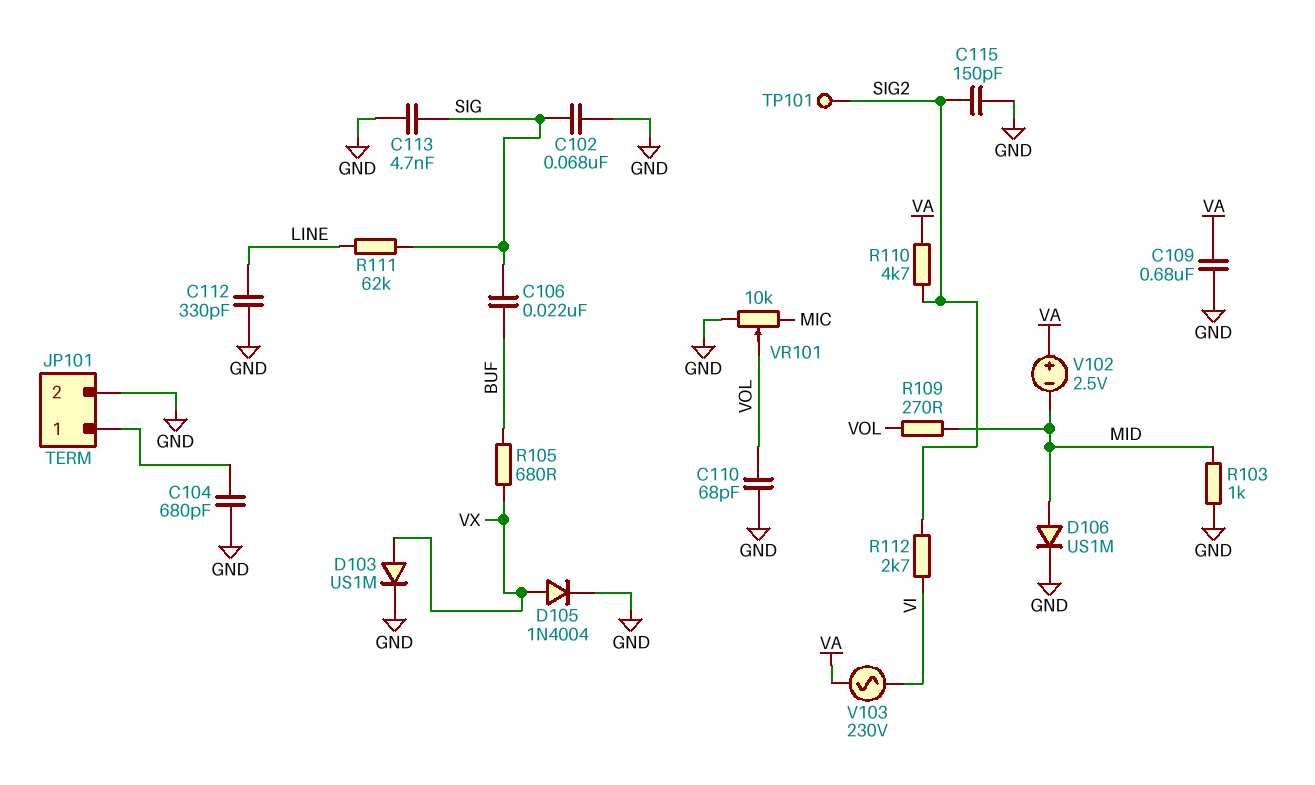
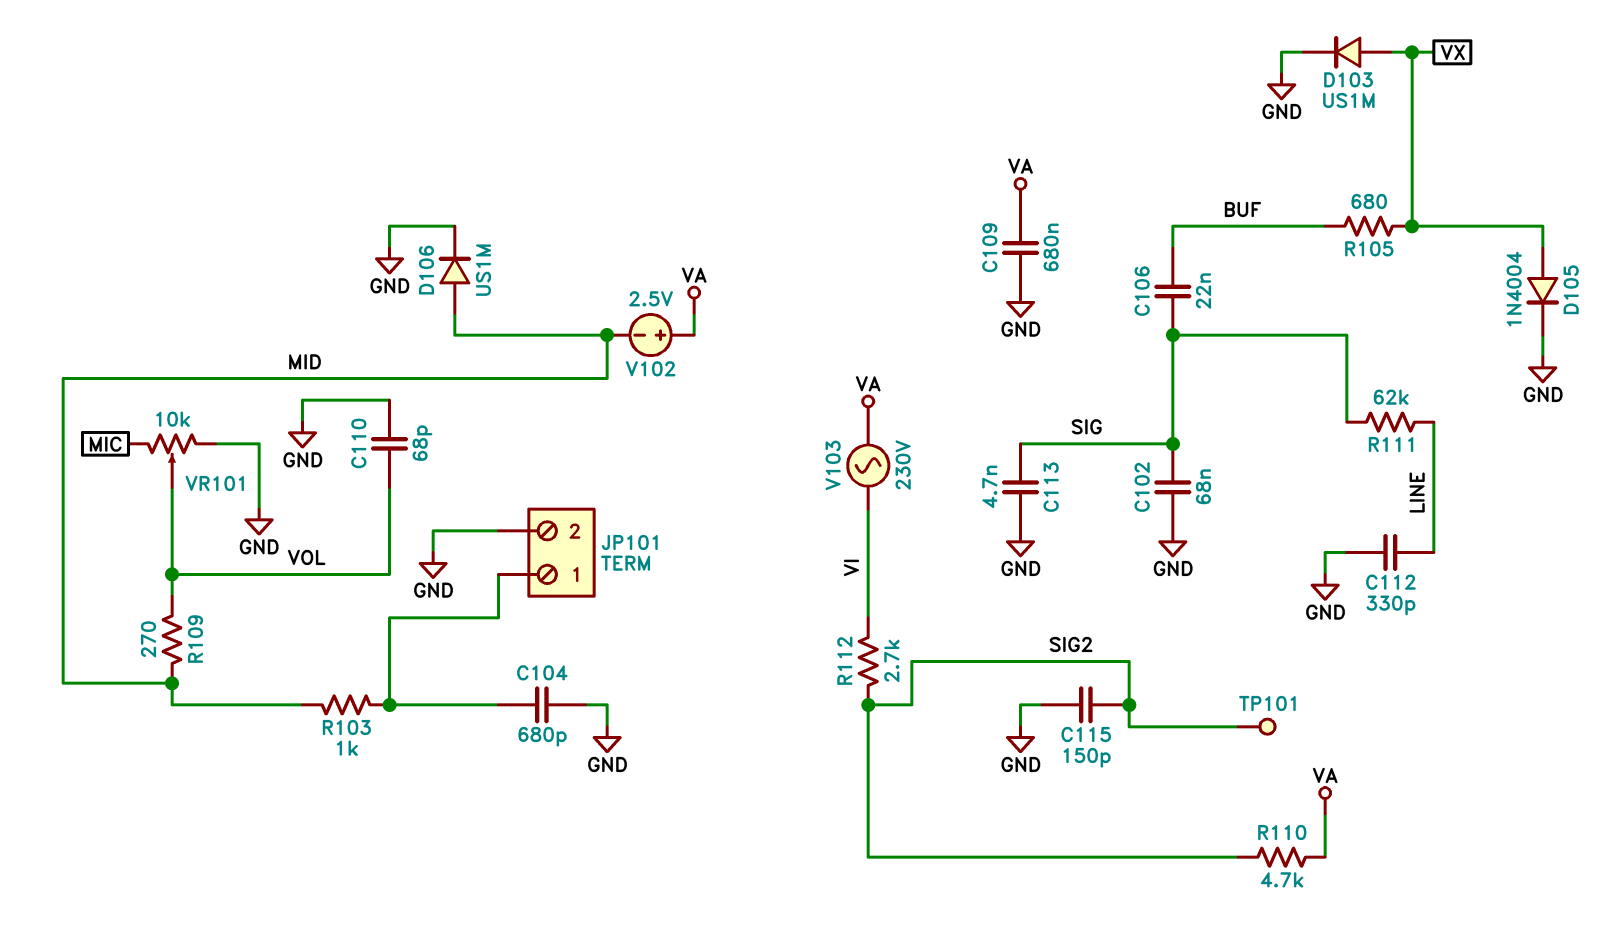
R103: 1k (GND, MID) -> 1k (JP101/1, MID)

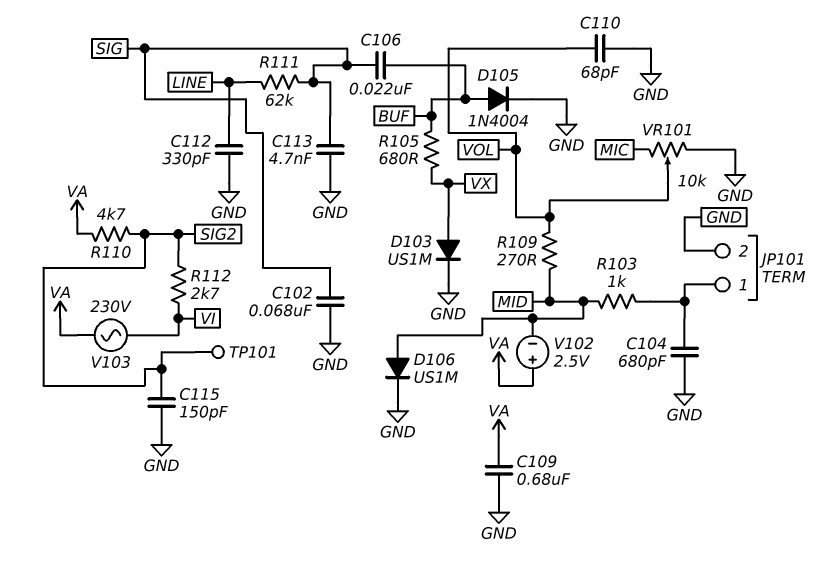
D105: diode 1N4004 (A VX, K GND) -> diode 1N4004 (A BUF, K GND)

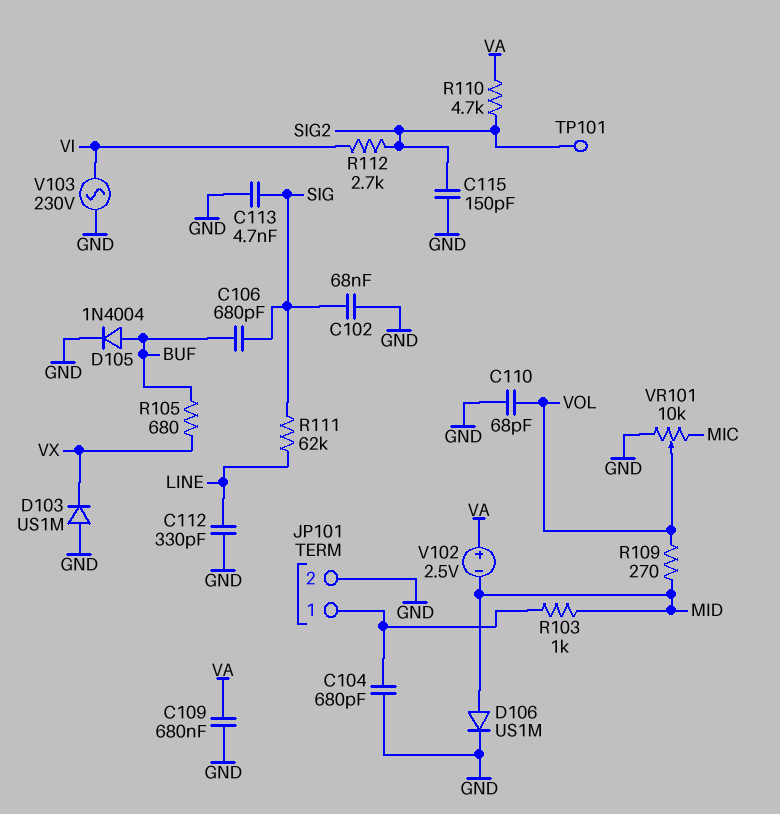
C106: 22nF (BUF, SIG) -> 680pF (BUF, SIG)
D103: diode US1M (A VX, K GND) -> diode US1M (A GND, K VX)
V103: AC 230V (VA, VI) -> AC 230V (GND, VI)

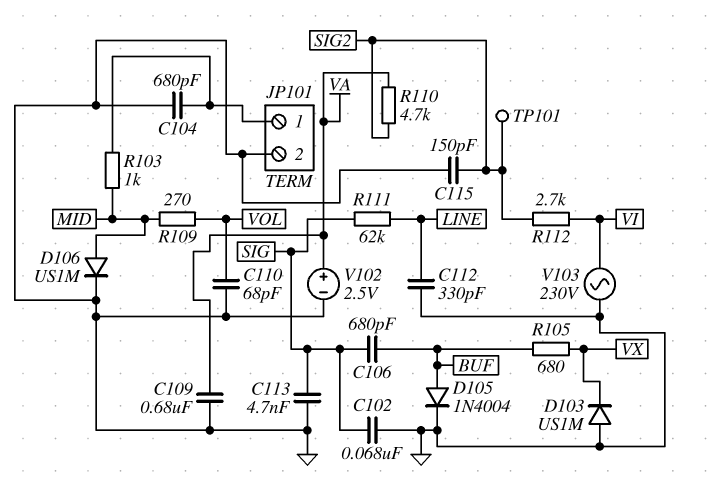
V102: 2.5V (plus VA, minus MID) -> 2.5V (plus VA, minus GND)
VR101: 10k (GND, MIC, wiper VOL) -> none

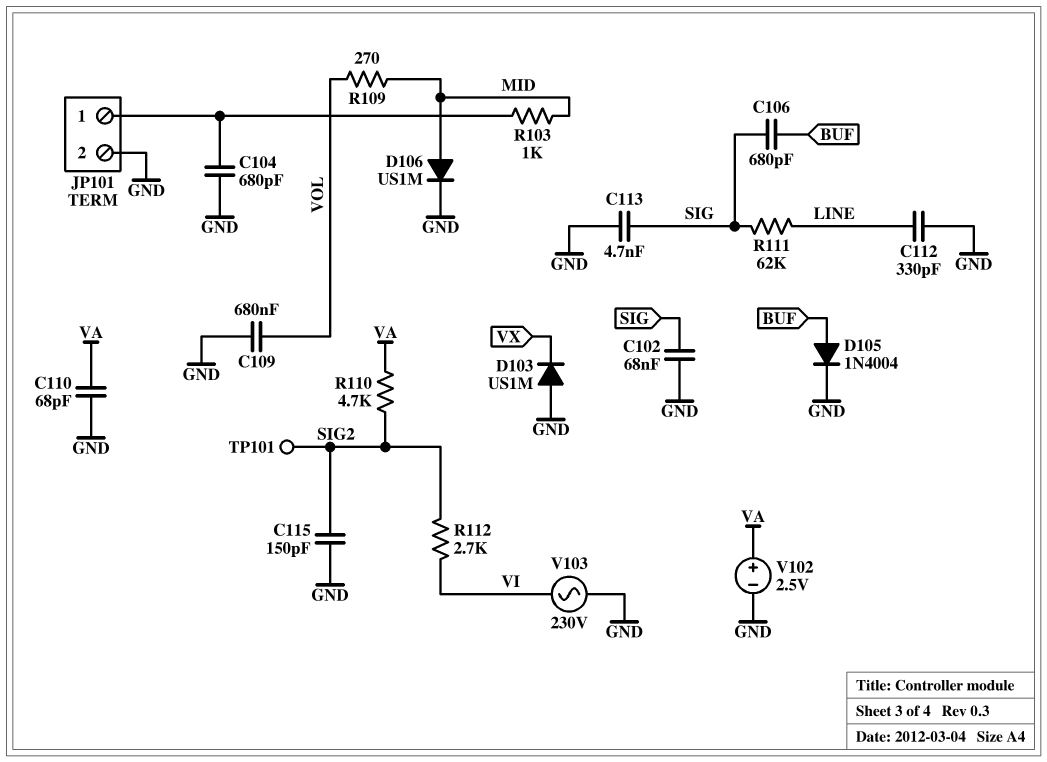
C109: 680nF (GND, VA) -> 680nF (GND, VOL)
C110: 68pF (GND, VOL) -> 68pF (GND, VA)
R105: 680 (BUF, VX) -> none

